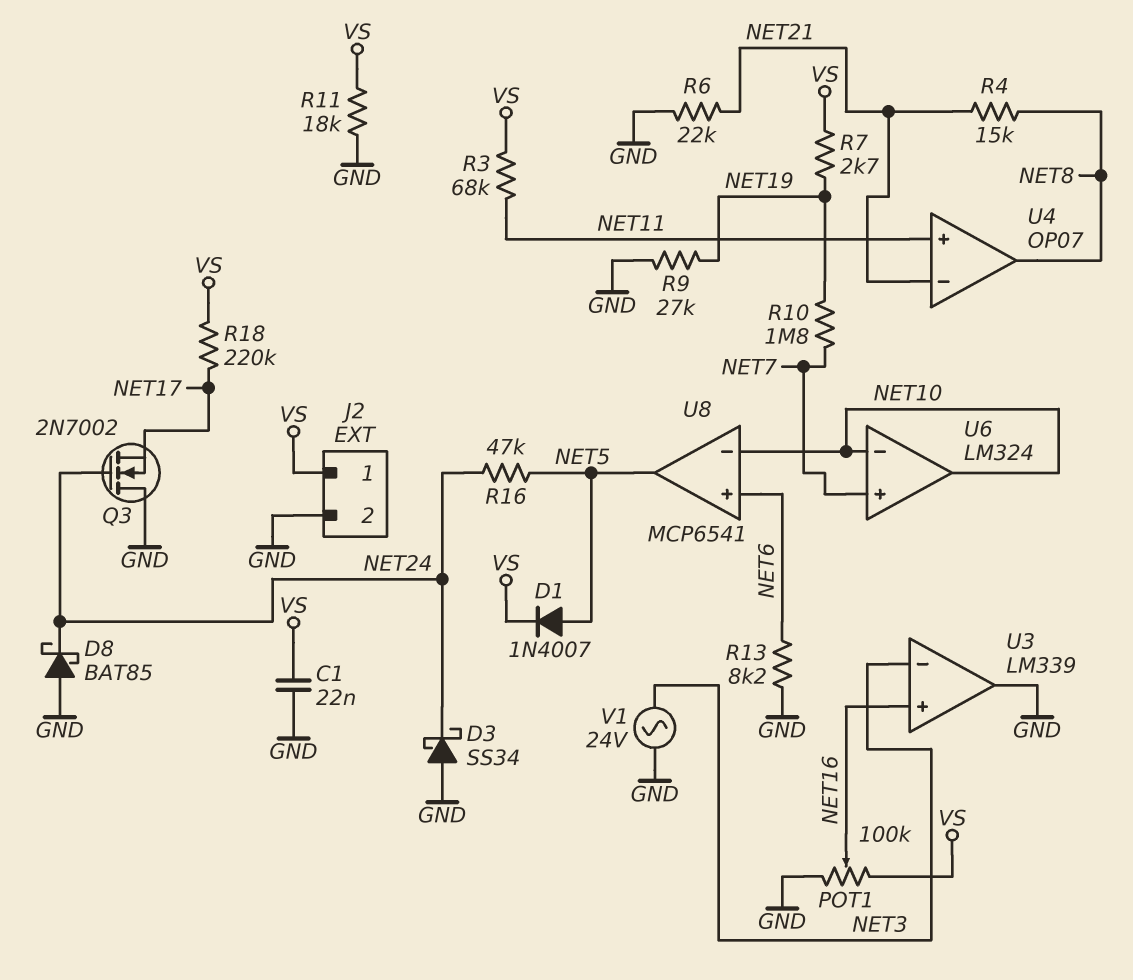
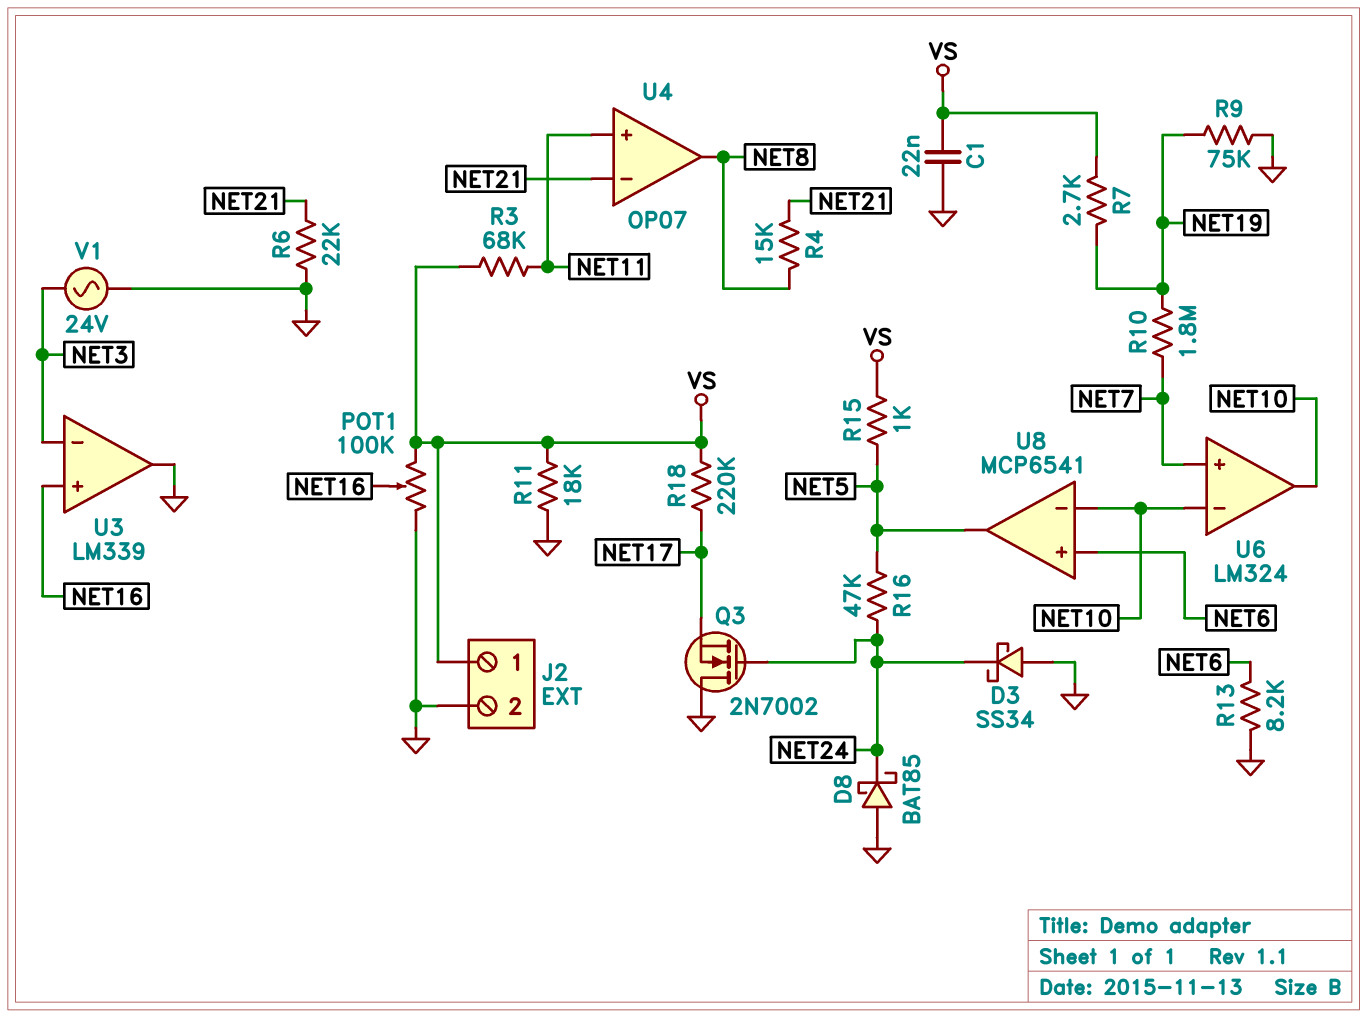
D1: diode 1N4007 (A NET5, K VS) -> none
R9: 27k (GND, NET19) -> 75k (GND, NET19)
R15: none -> 1k (NET5, VS)

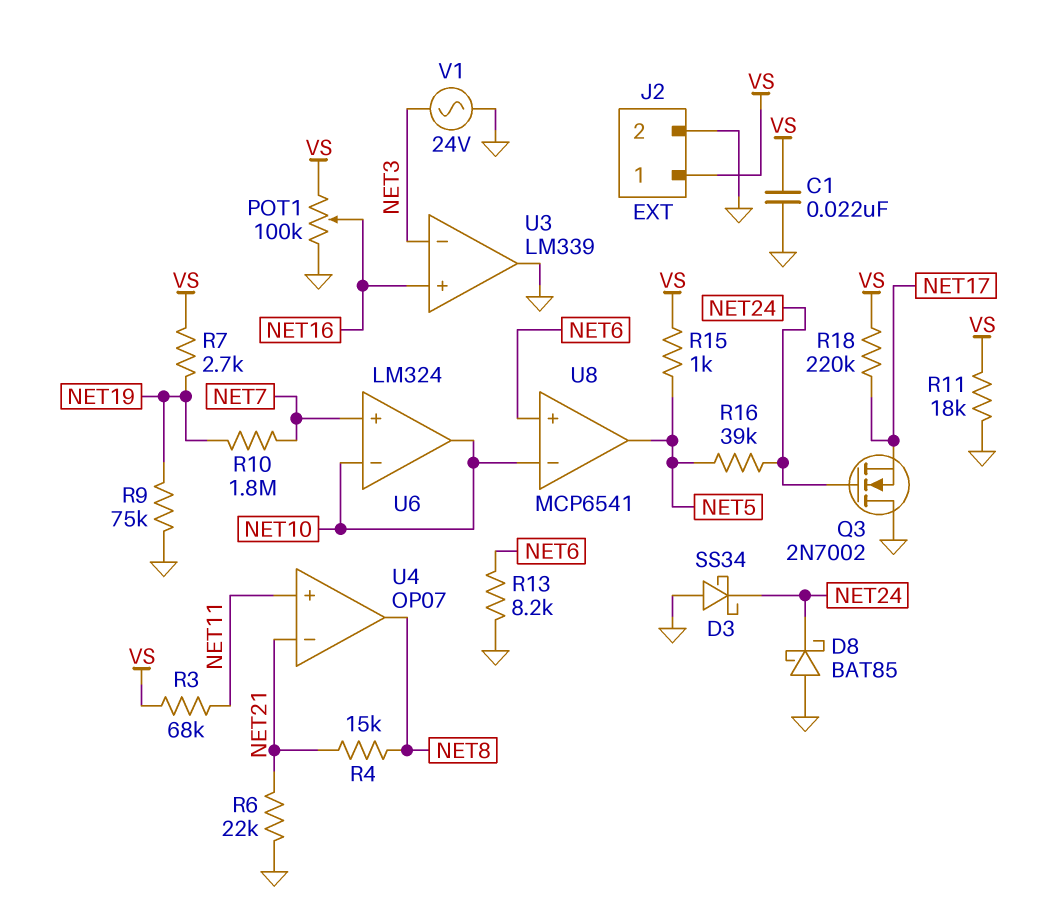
R16: 47k (NET5, NET24) -> 39k (NET5, NET24)

